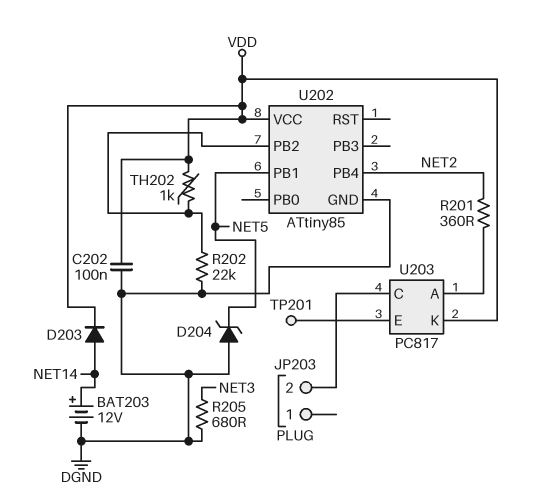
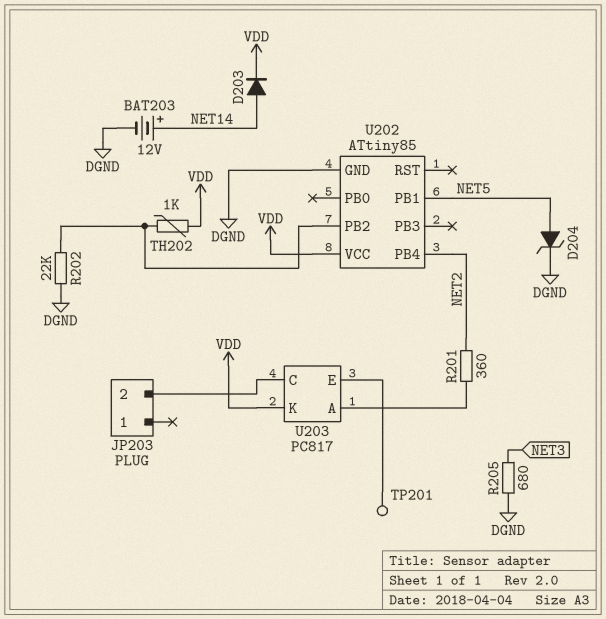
C202: 100nF (DGND, VDD) -> none
D204: zener (A DGND, K NET5) -> zener (A NET5, K DGND)

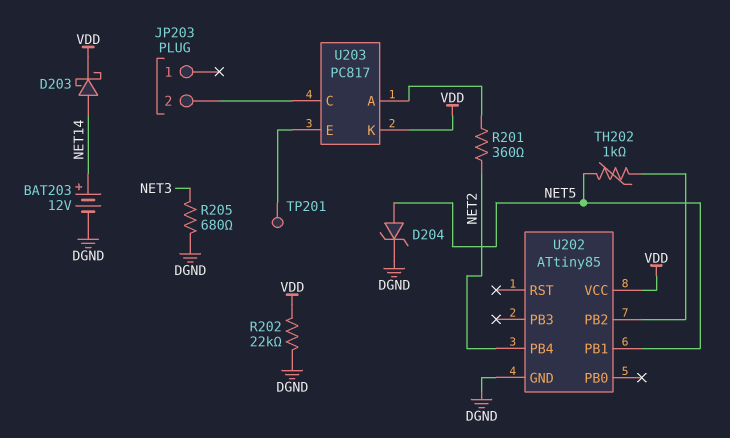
D203: diode (A NET14, K VDD) -> schottky (A NET14, K VDD)
R202: 22k (DGND, U202/PB2) -> 22k (DGND, VDD)
TH202: 1k (U202/PB2, VDD) -> 1k (NET5, U202/PB2)

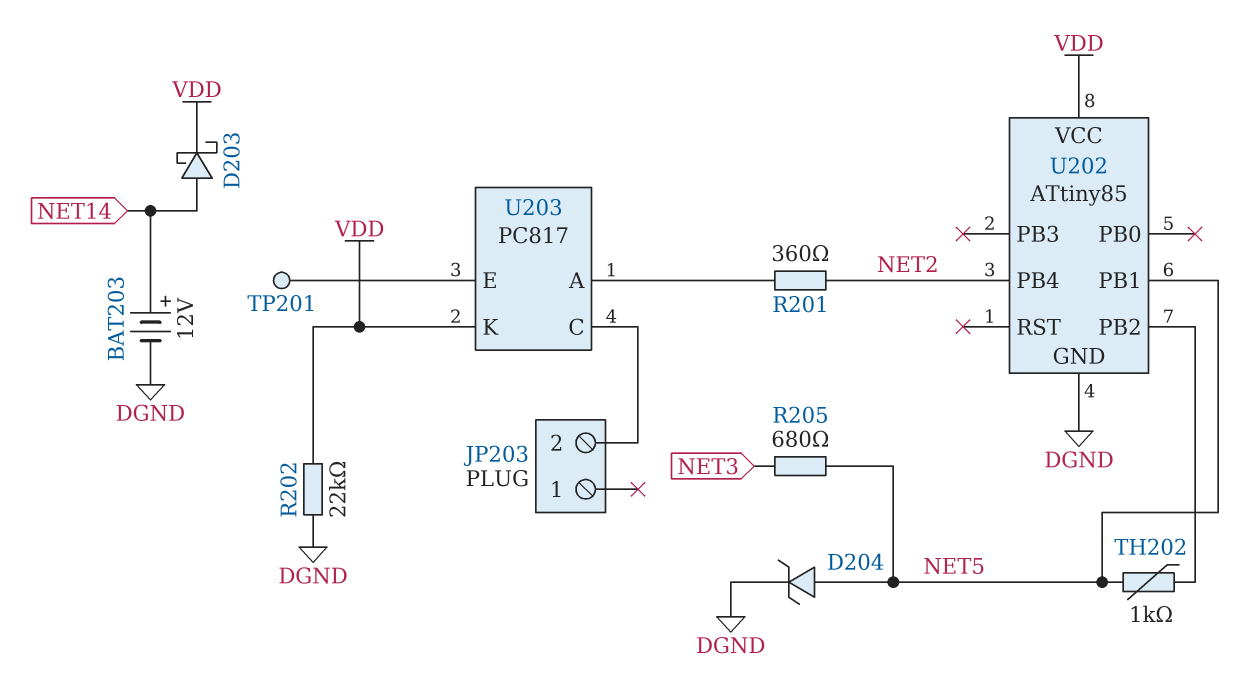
R205: 680 (DGND, NET3) -> 680 (NET3, NET5)

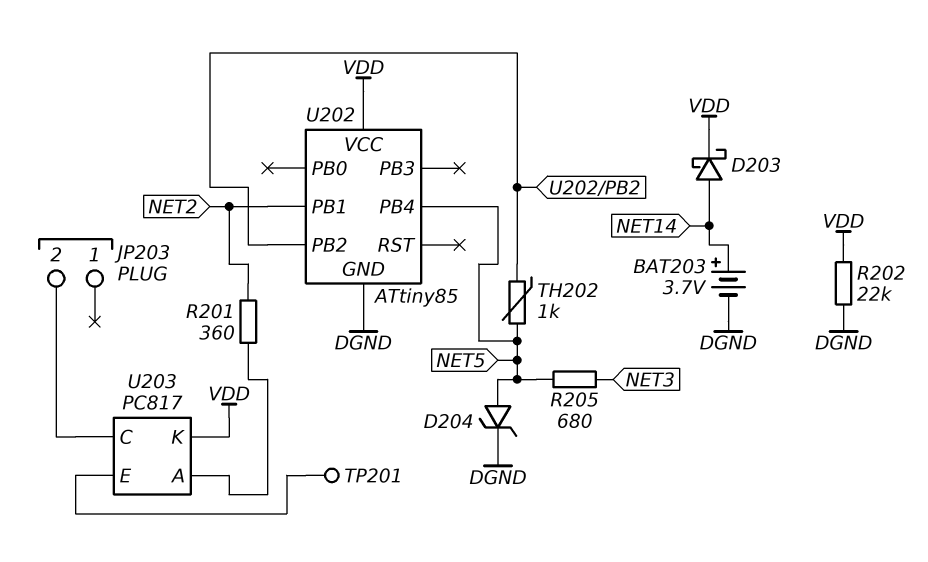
BAT203: 12V (plus NET14, minus DGND) -> 3.7V (plus NET14, minus DGND)
U202 pin PB1: NET5 -> NET2
U202 pin PB4: NET2 -> NET5

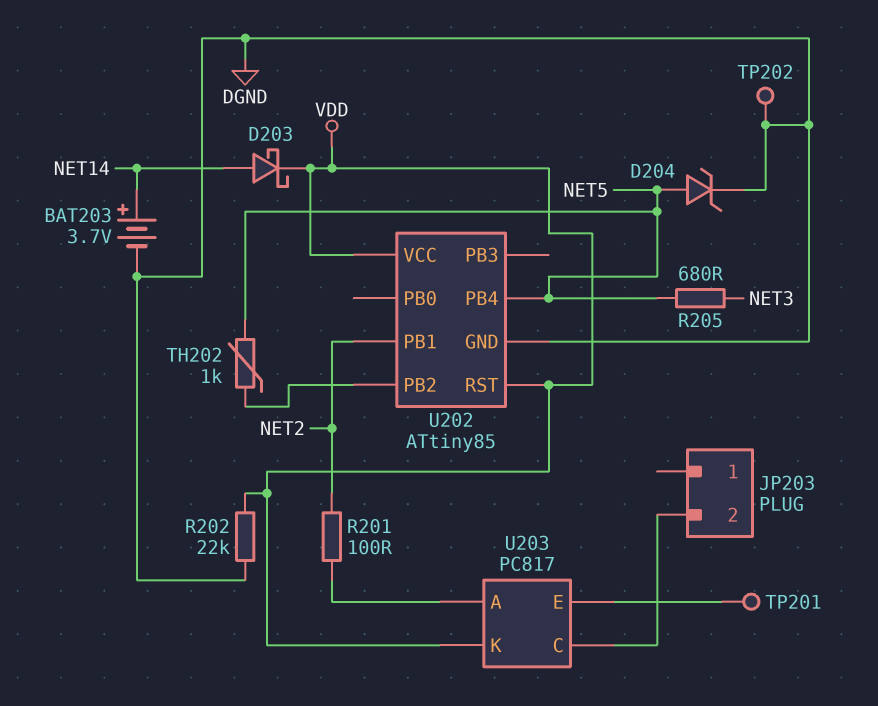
R201: 360 (NET2, U203/A) -> 100 (NET2, U203/A)
TP202: none -> test point (DGND)
U202 pin RST: none -> VDD

